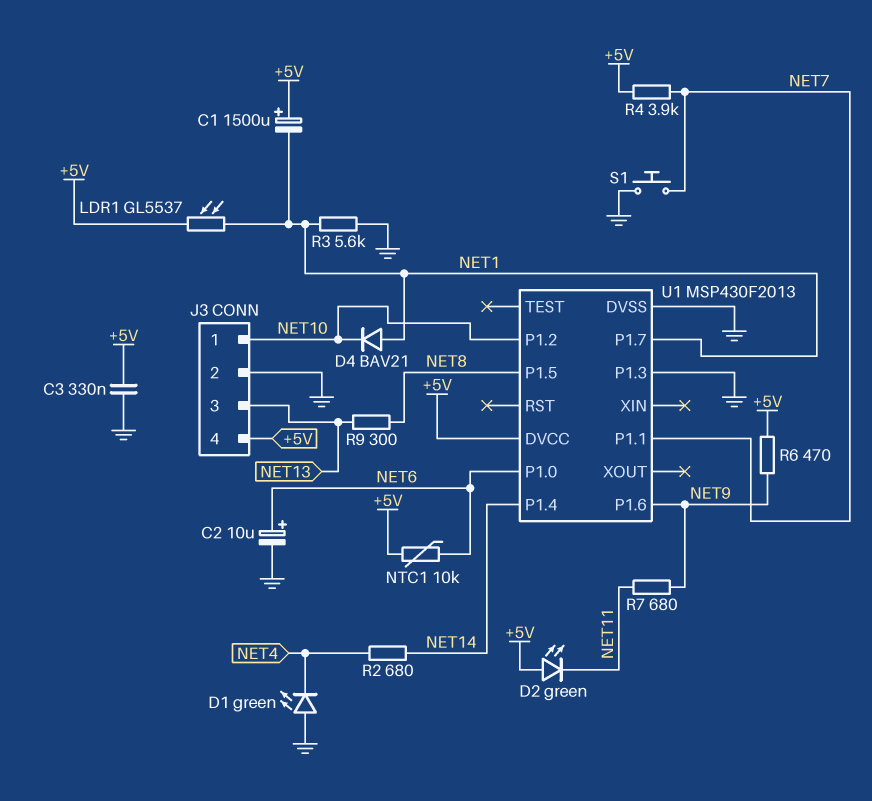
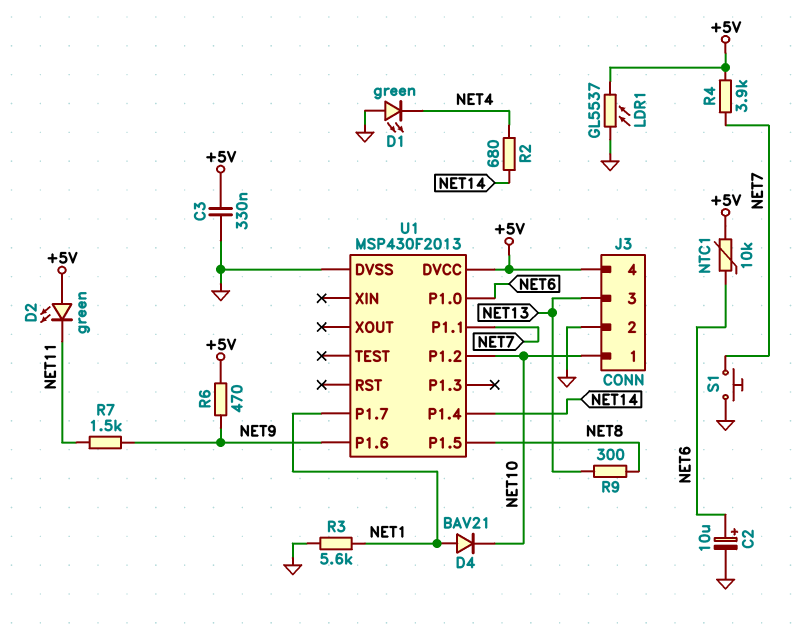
C1: 1500uF (plus +5V, minus NET1) -> none
LDR1: GL5537 (+5V, NET1) -> GL5537 (+5V, GND)
R7: 680 (NET9, NET11) -> 1.5k (NET9, NET11)
U1 pin P1.3: GND -> none

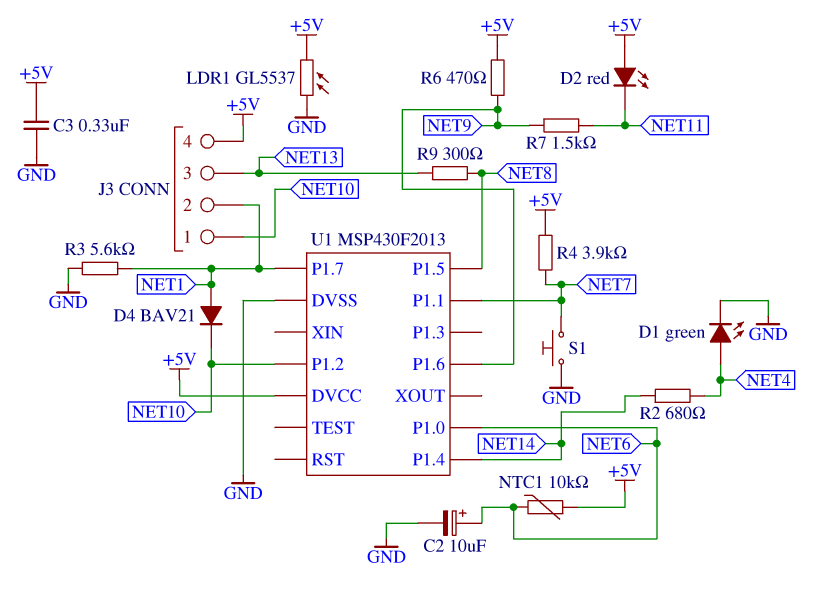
D1: LED green (A GND, K NET4) -> LED green (A NET4, K GND)
D2: LED green (A +5V, K NET11) -> LED red (A +5V, K NET11)
J3 pin 2: GND -> NET1

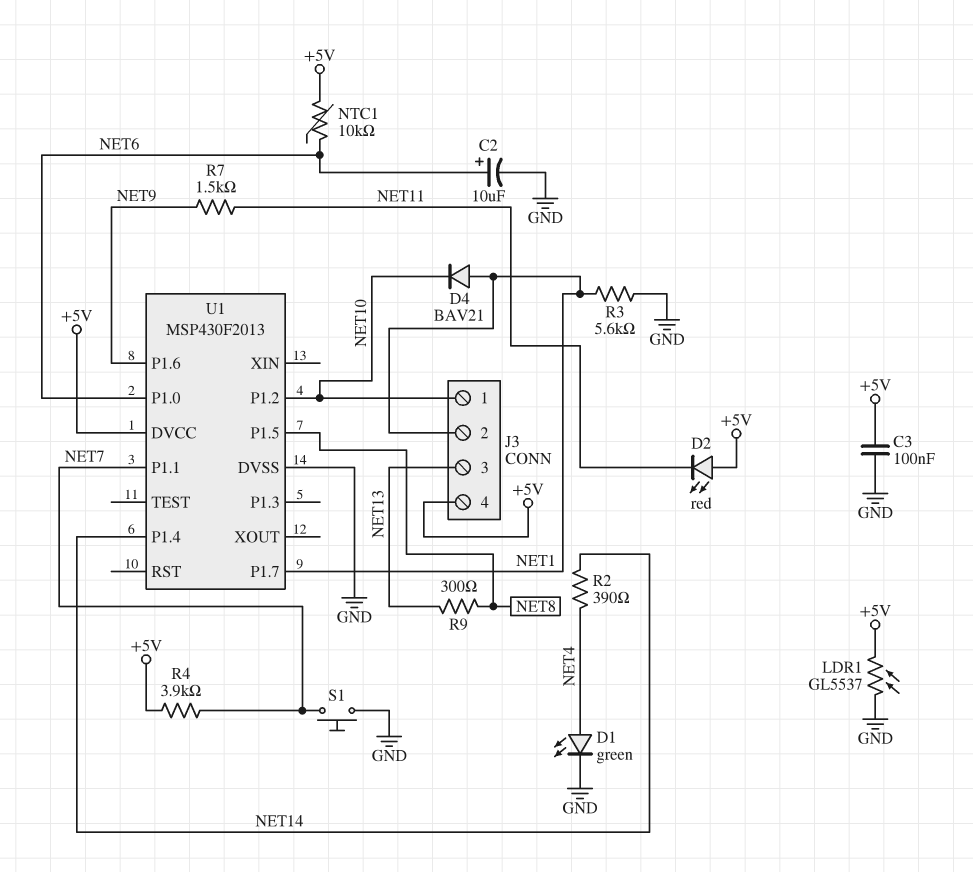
C3: 330nF (+5V, GND) -> 100nF (+5V, GND)
R2: 680 (NET4, NET14) -> 390 (NET4, NET14)
R6: 470 (+5V, NET9) -> none

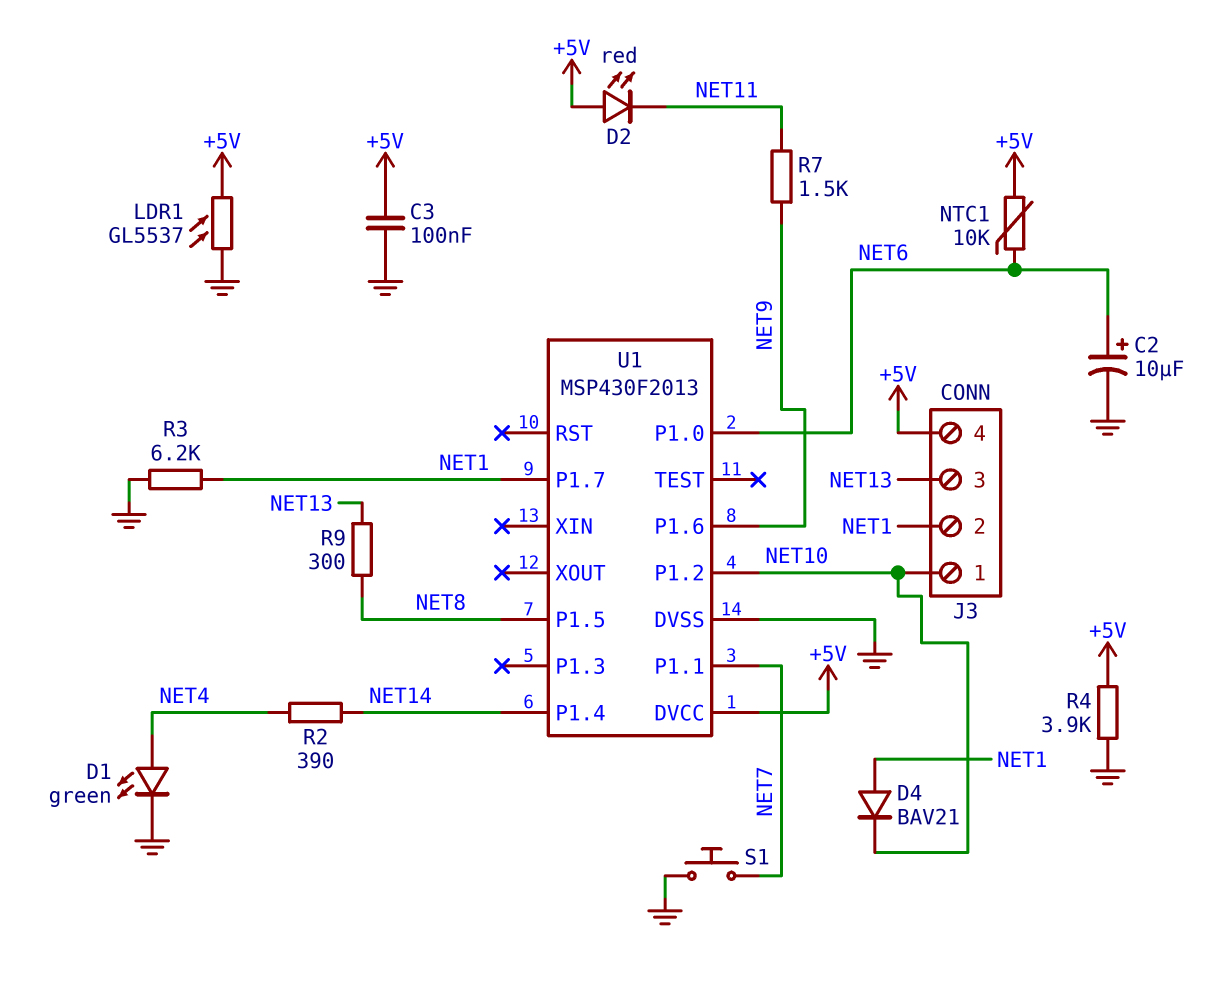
R3: 5.6k (GND, NET1) -> 6.2k (GND, NET1)
R4: 3.9k (+5V, NET7) -> 3.9k (+5V, GND)

